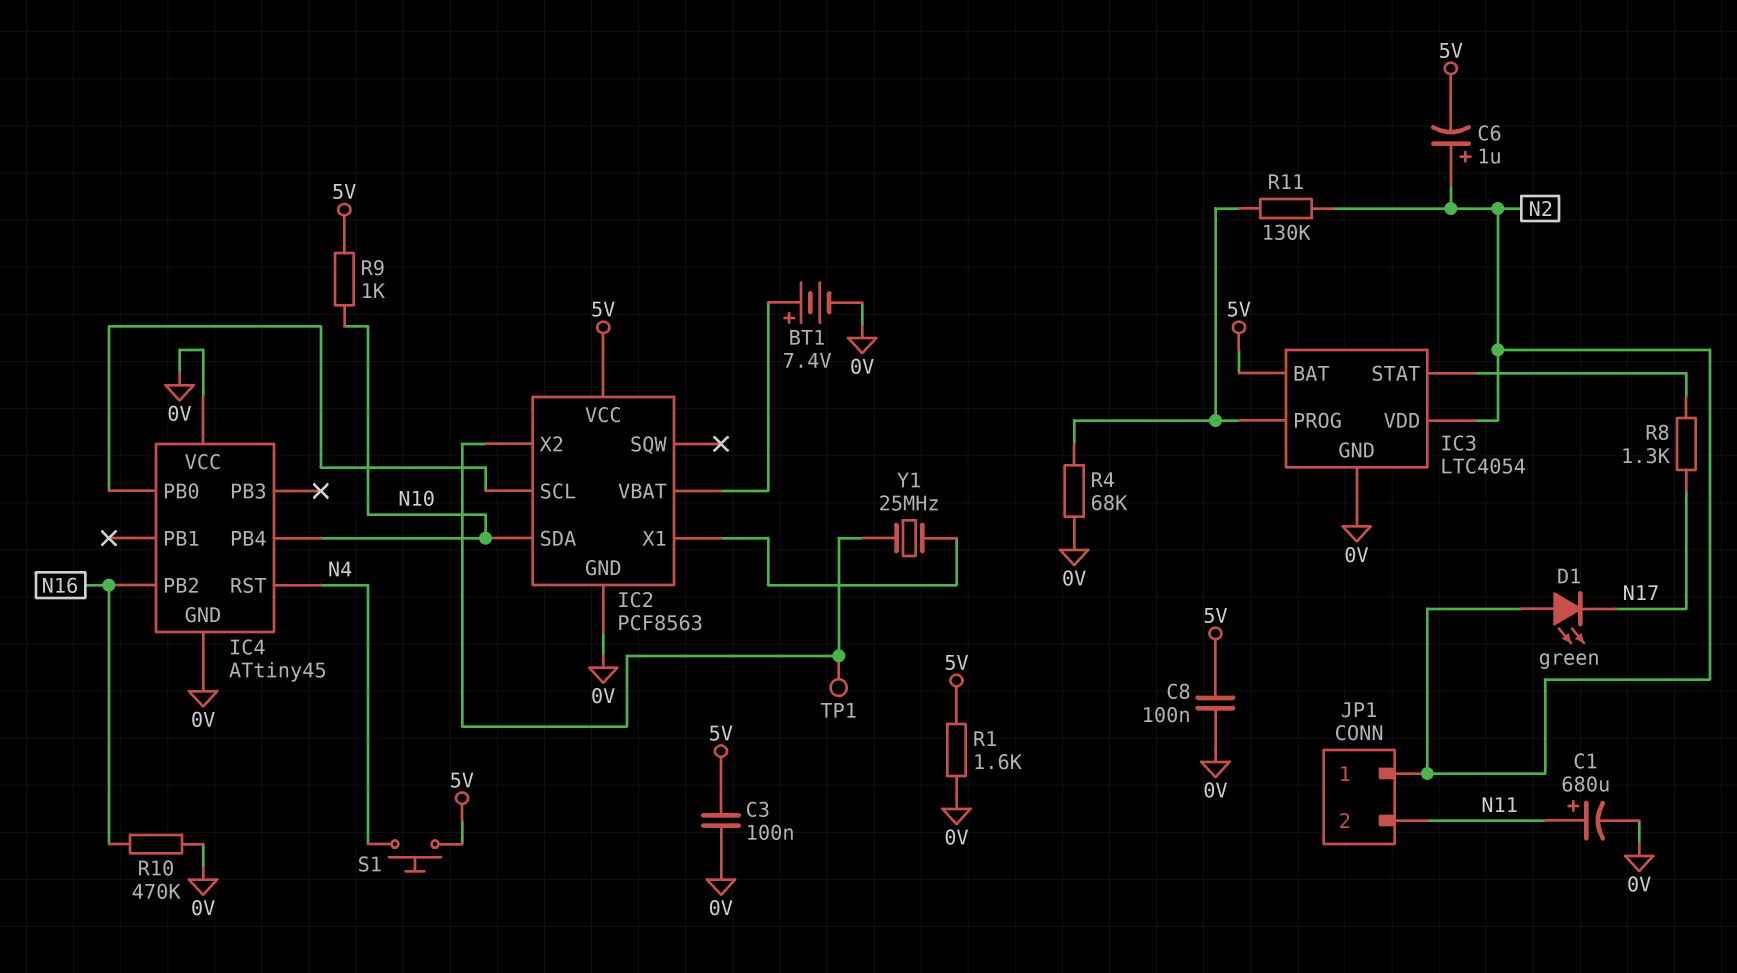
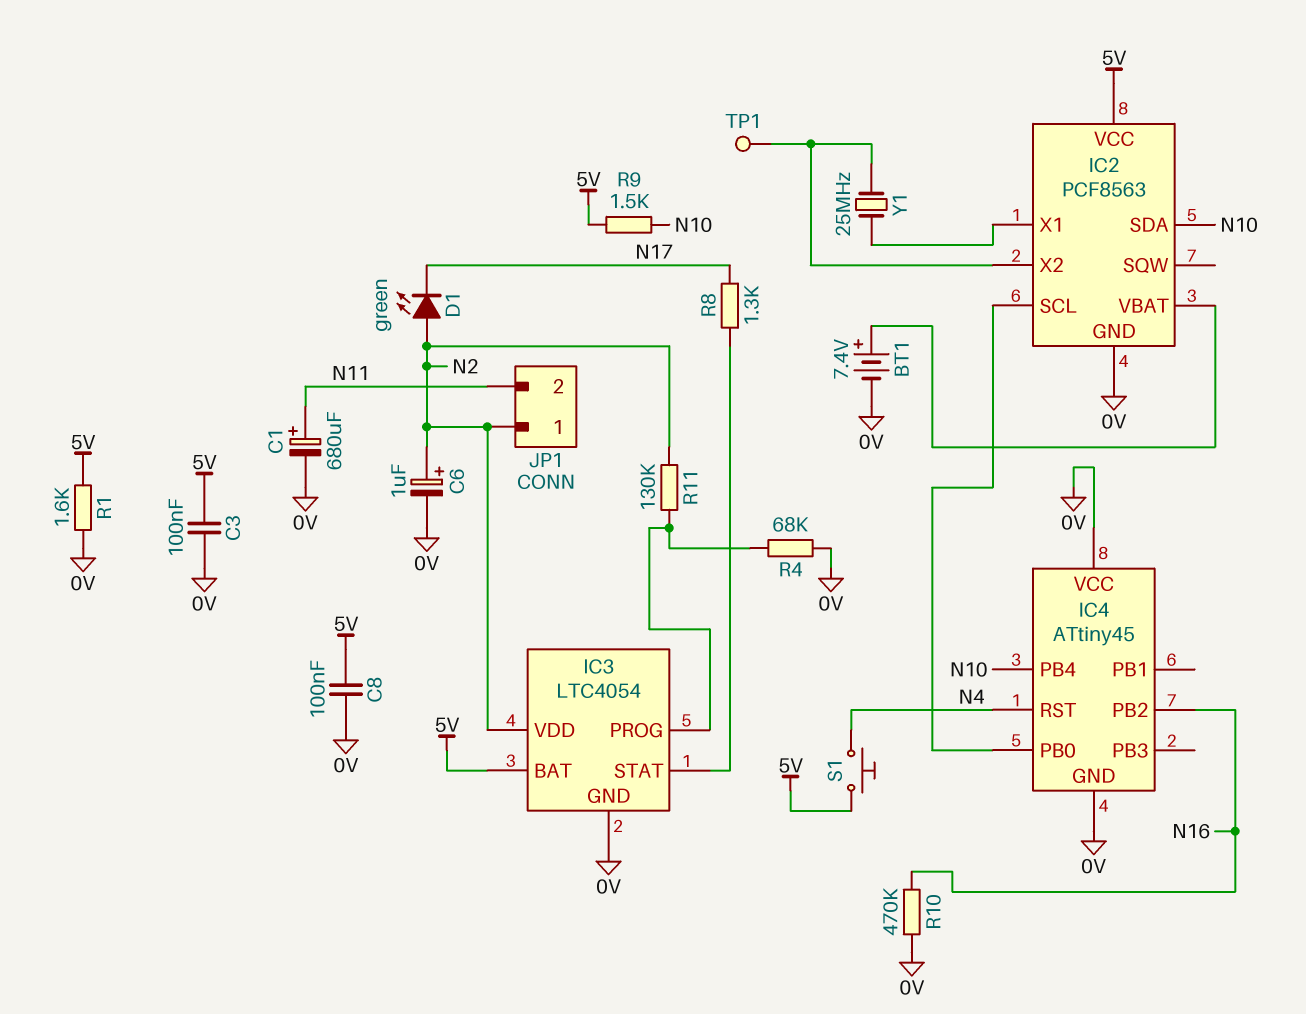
C6: 1uF (plus N2, minus 5V) -> 1uF (plus N2, minus 0V)
R9: 1k (5V, N10) -> 1.5k (5V, N10)

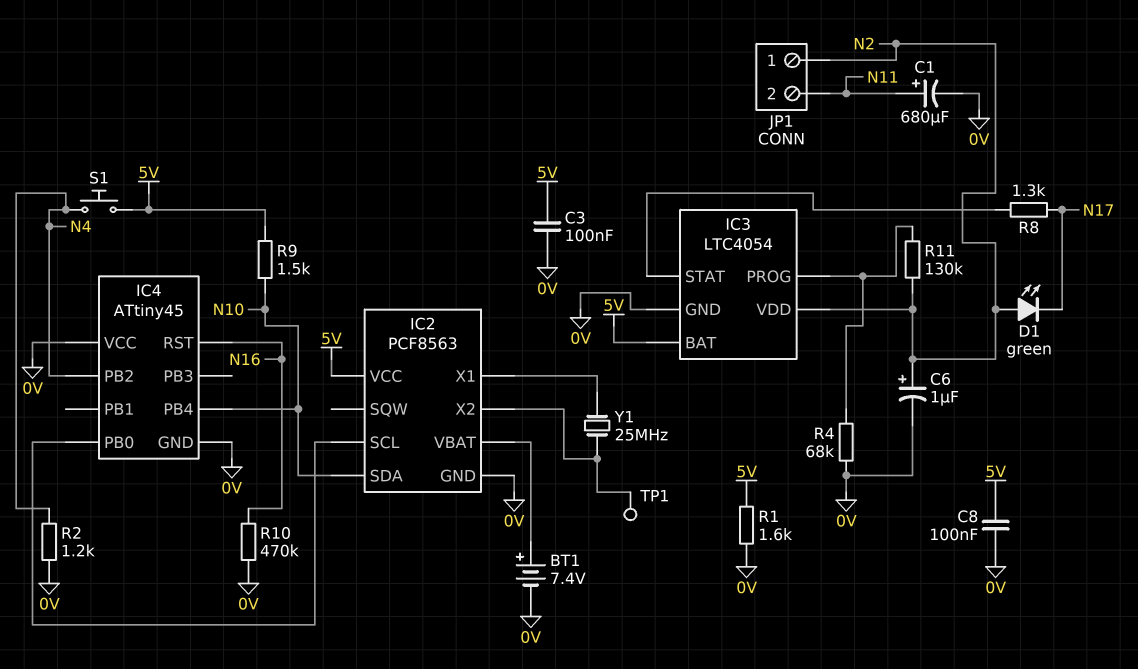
IC4 pin PB2: N16 -> N4
IC4 pin RST: N4 -> N16
R2: none -> 1.2k (0V, N4)

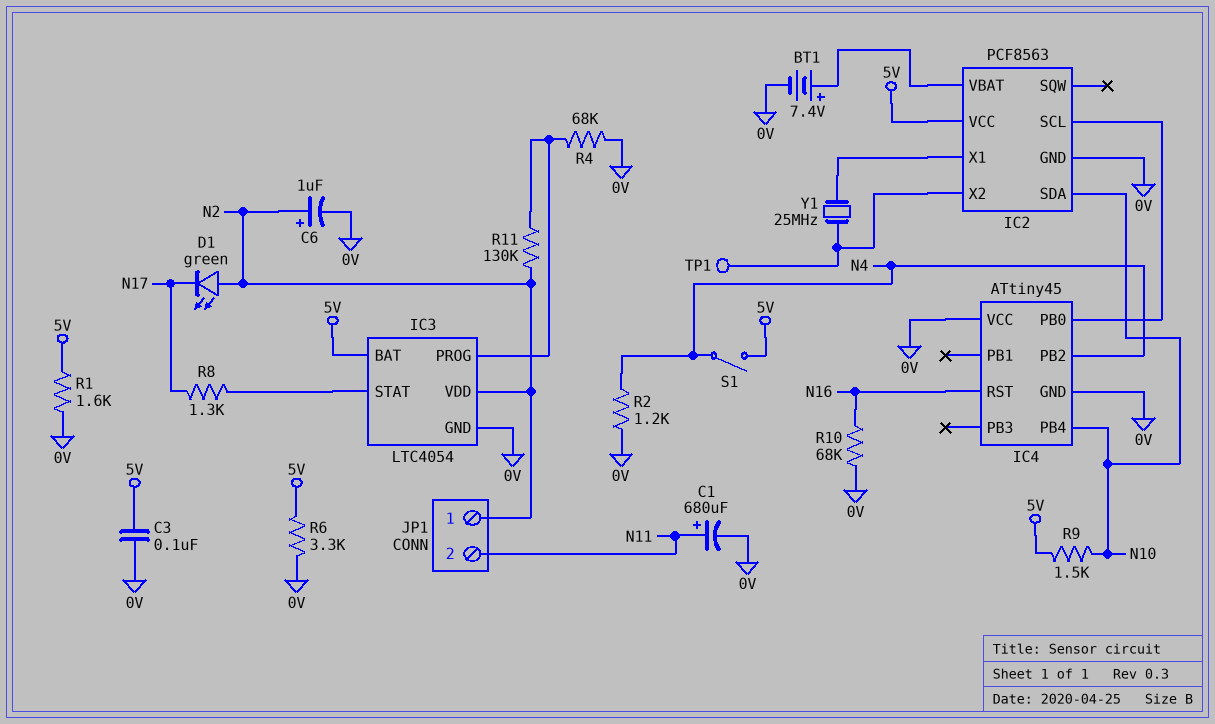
C8: 100nF (0V, 5V) -> none
R6: none -> 3.3k (0V, 5V)
R10: 470k (0V, N16) -> 68k (0V, N16)
S1: button (5V, N4) -> switch (5V, N4)

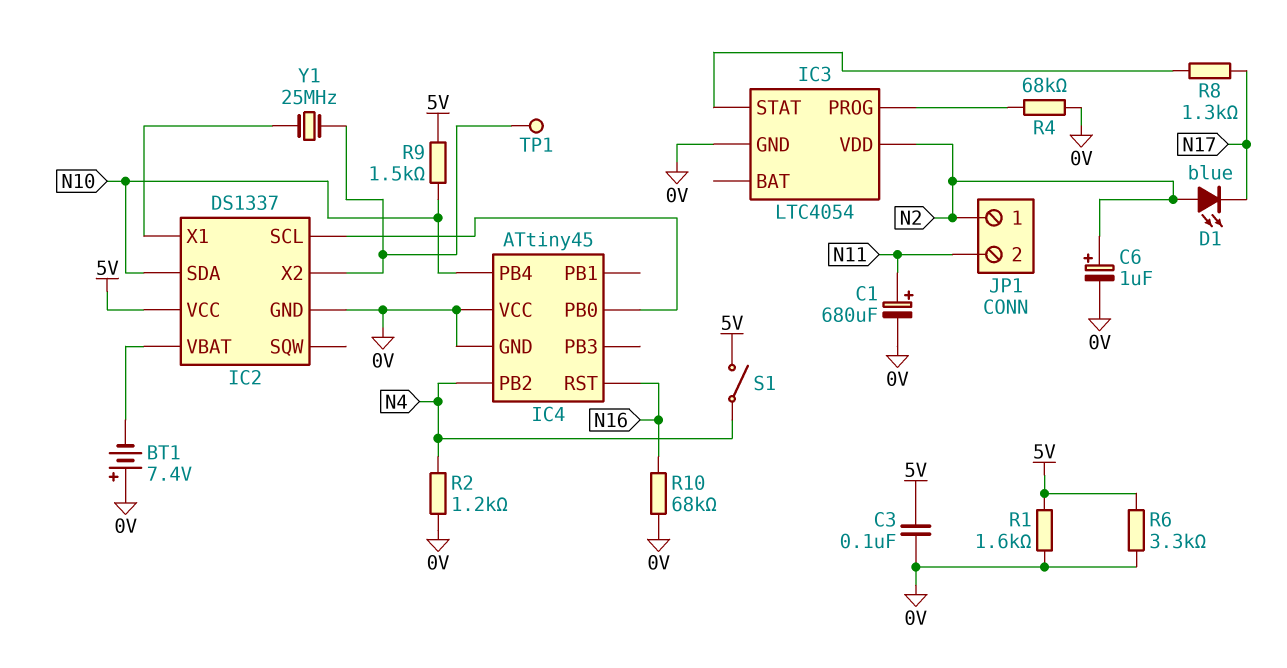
BT1: 7.4V (plus IC2/VBAT, minus 0V) -> 7.4V (plus 0V, minus IC2/VBAT)
D1: LED green (A N2, K N17) -> LED blue (A N2, K N17)
IC2: PCF8563 -> DS1337
IC3 pin BAT: 5V -> none
R11: 130k (IC3/PROG, N2) -> none

